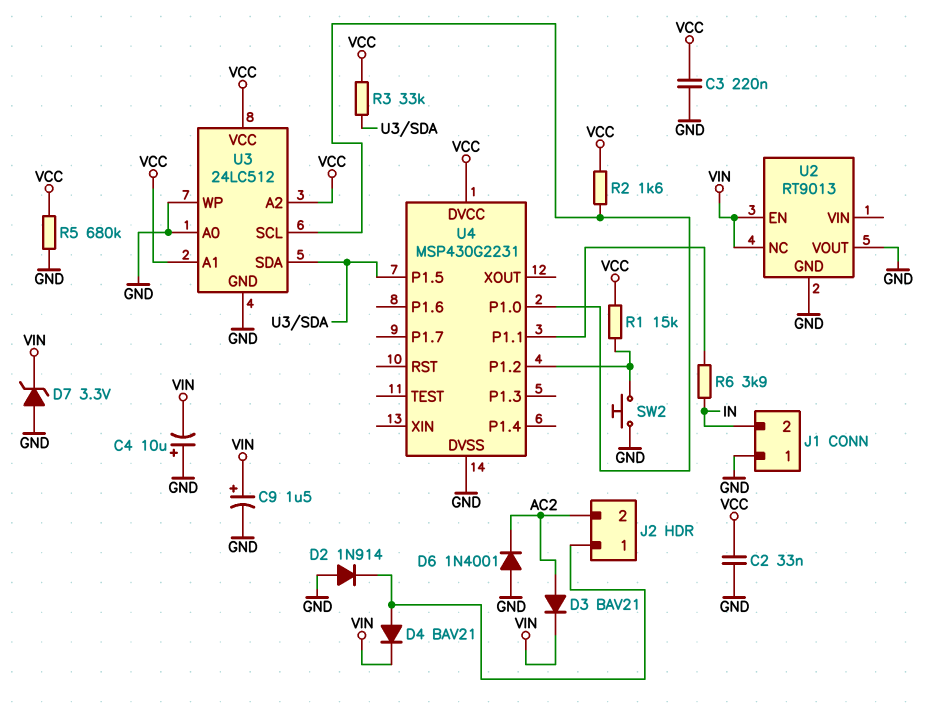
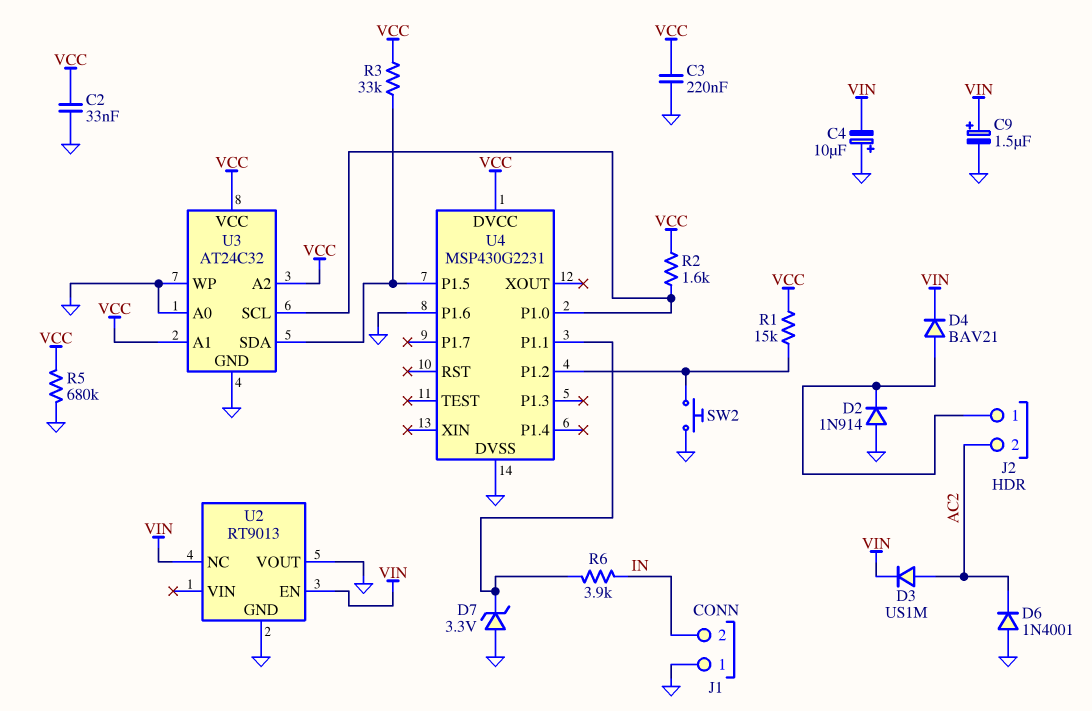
D3: diode BAV21 (A AC2, K VIN) -> diode US1M (A AC2, K VIN)
D7: zener 3.3V (A GND, K VIN) -> zener 3.3V (A GND, K U4/P1.1)
U3: 24LC512 -> AT24C32
U4 pin P1.6: none -> GND

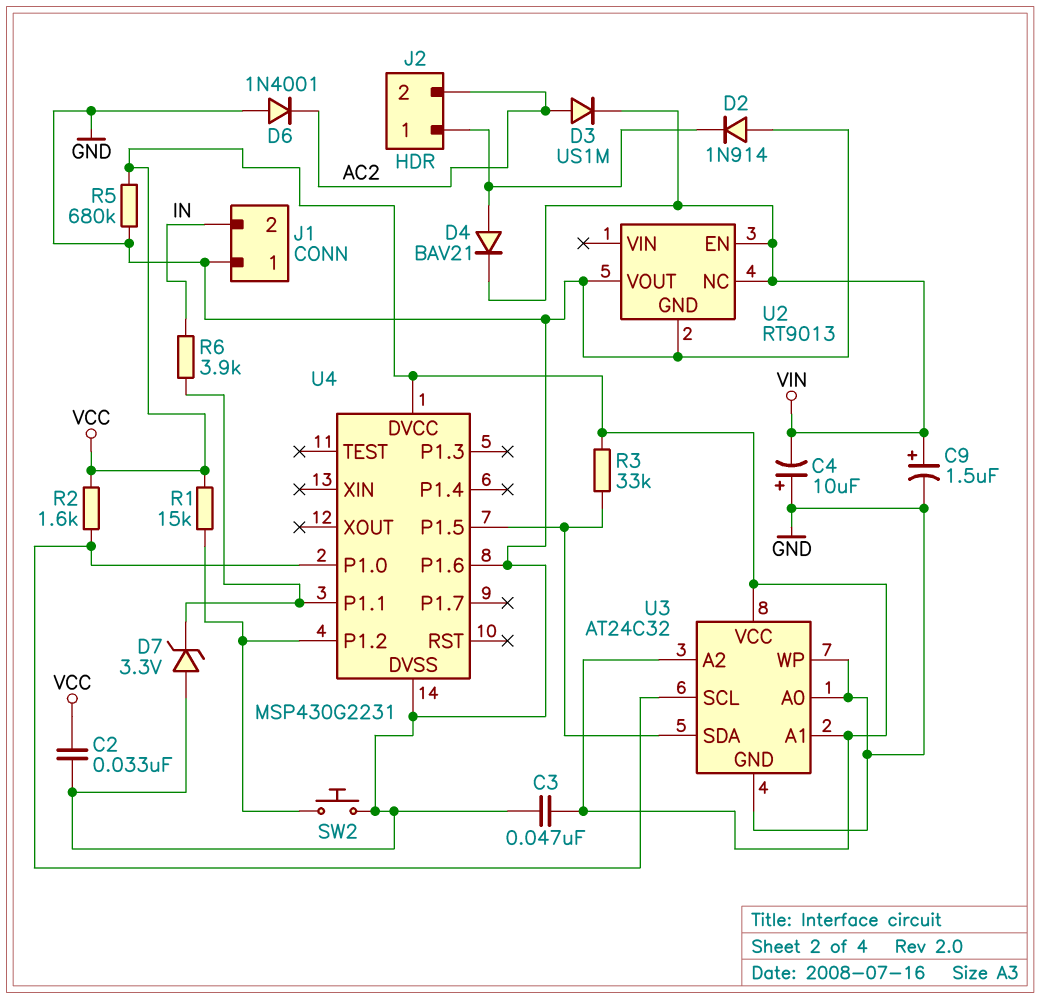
C3: 220nF (GND, VCC) -> 47nF (GND, VCC)

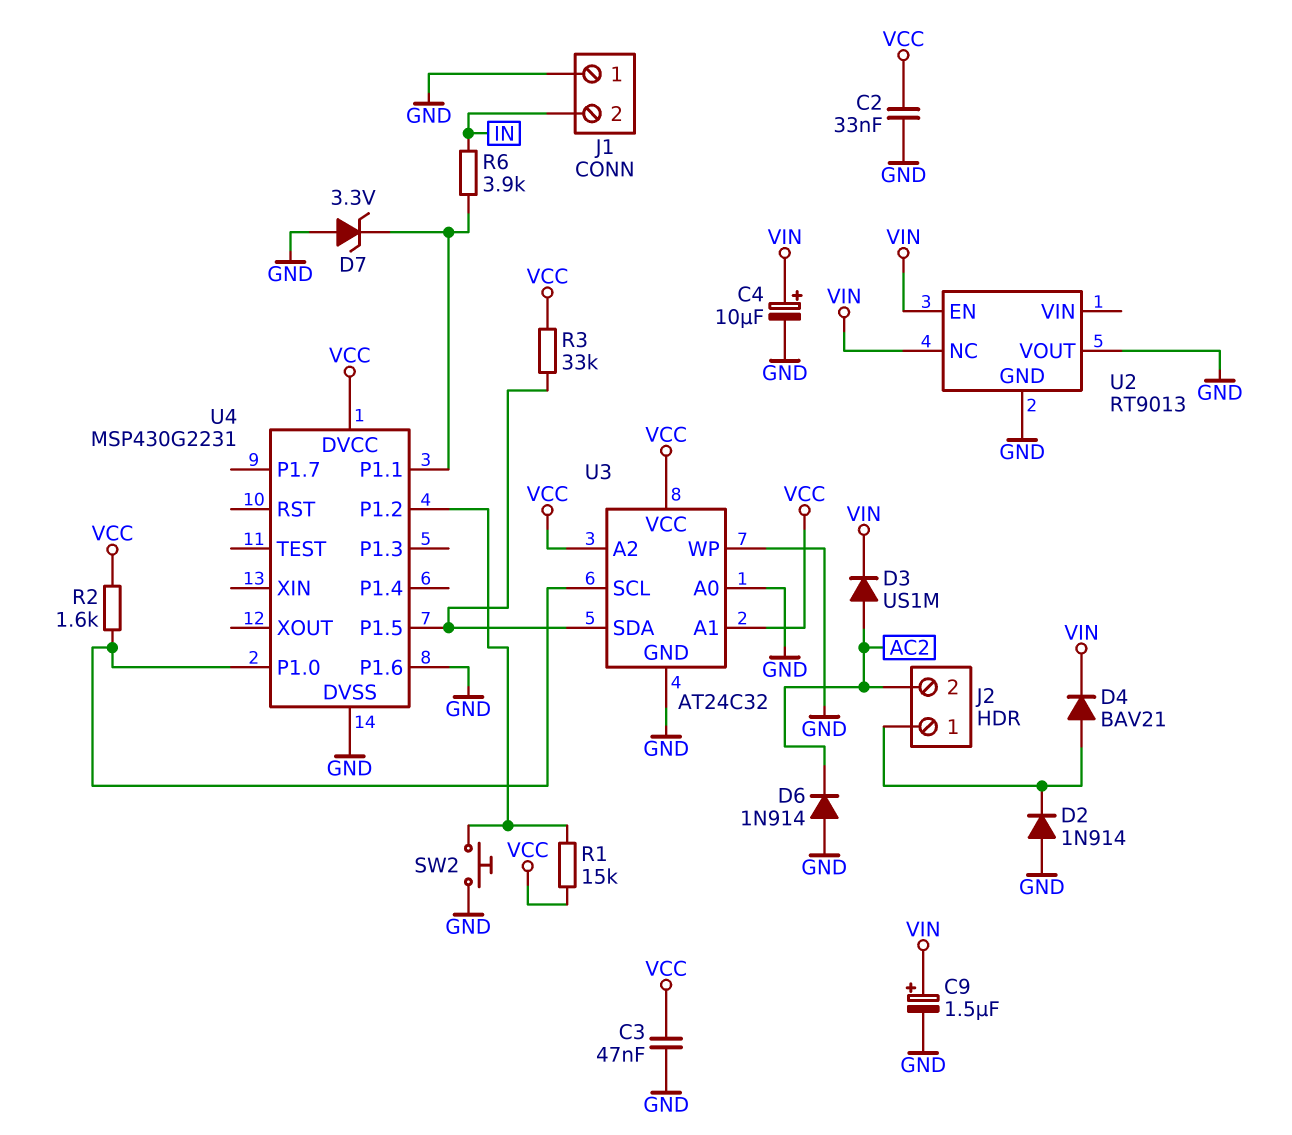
C4: 10uF (plus GND, minus VIN) -> 10uF (plus VIN, minus GND)
D6: diode 1N4001 (A GND, K AC2) -> diode 1N914 (A GND, K AC2)
R5: 680k (GND, VCC) -> none

